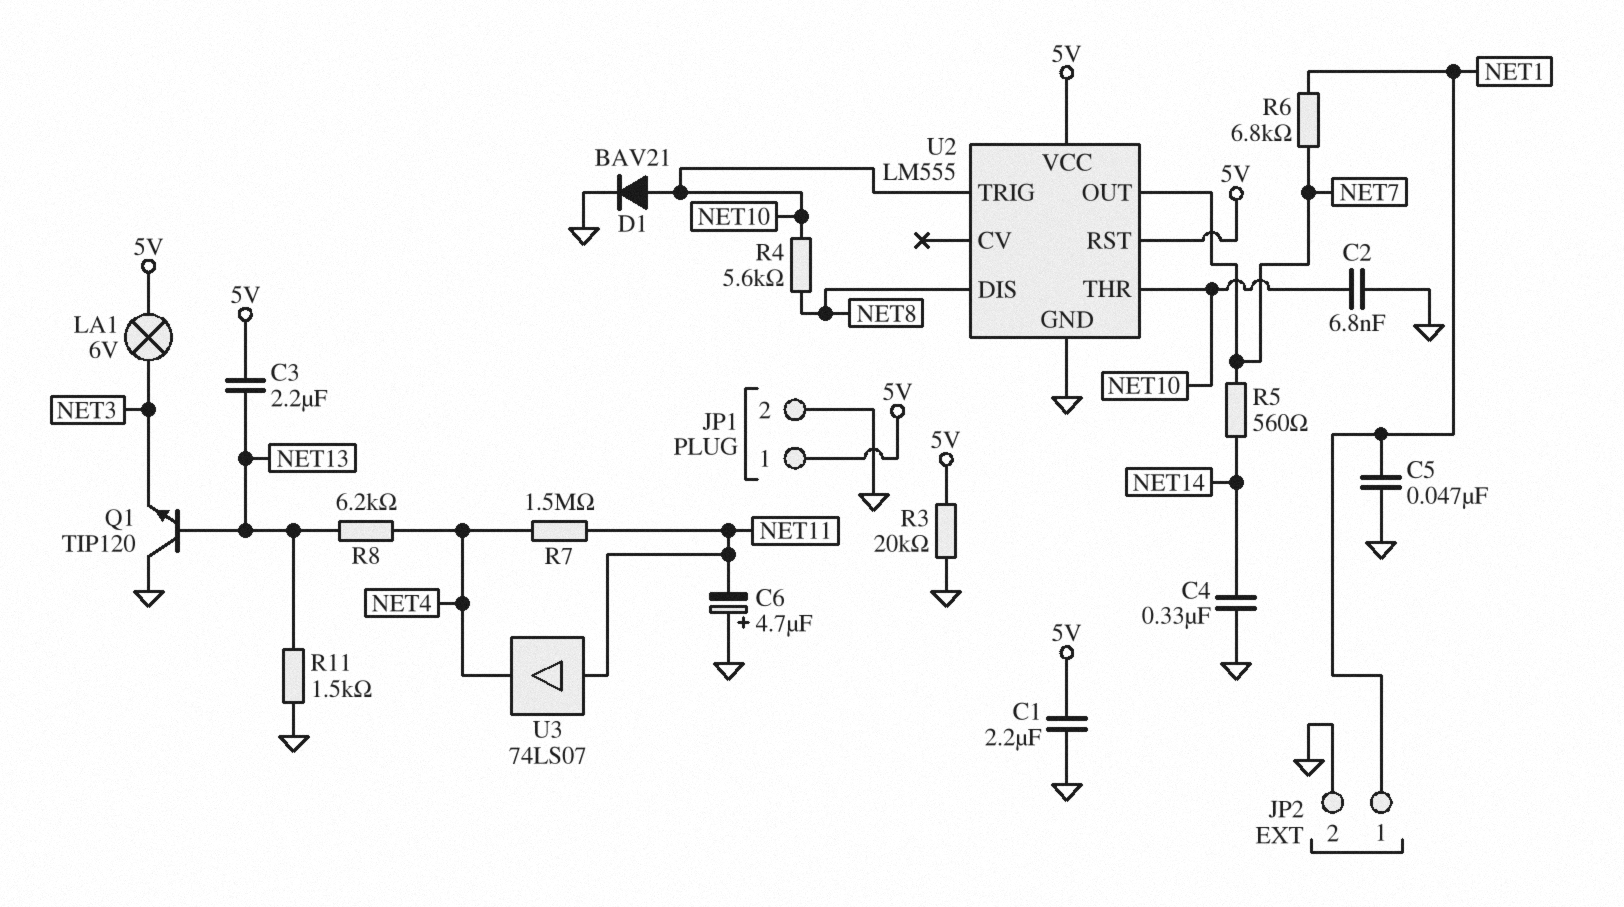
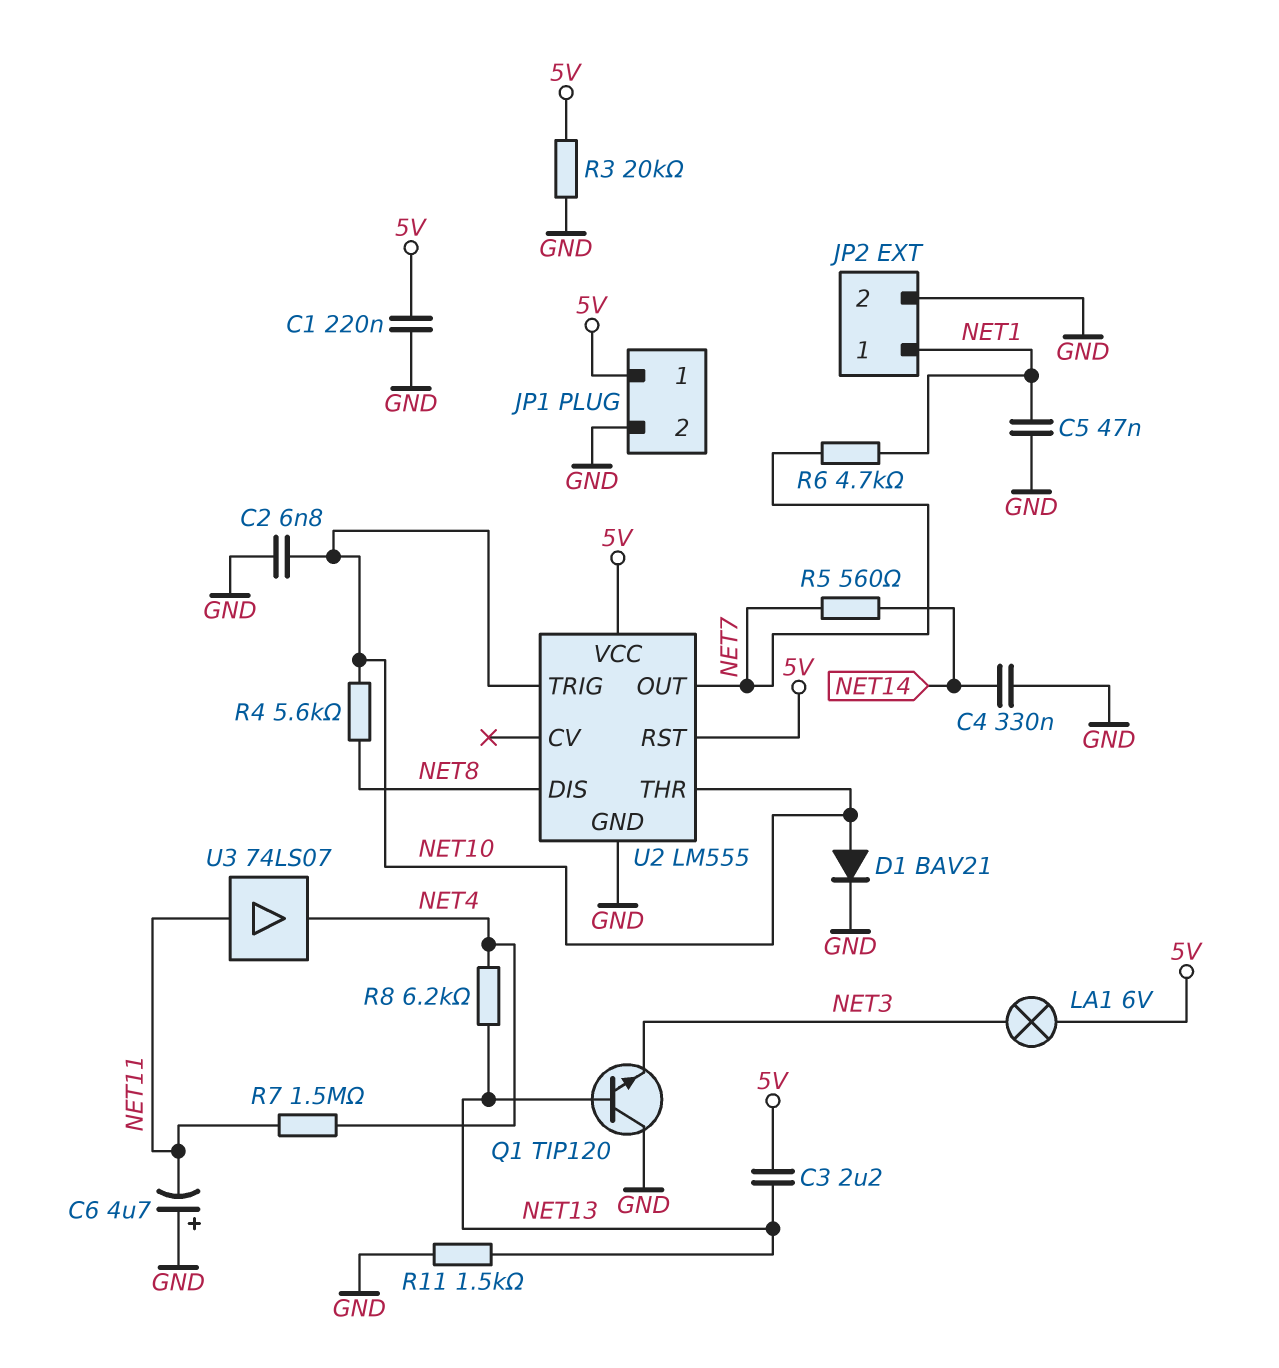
C1: 2.2uF (5V, GND) -> 220nF (5V, GND)
R6: 6.8k (NET1, NET7) -> 4.7k (NET1, NET7)

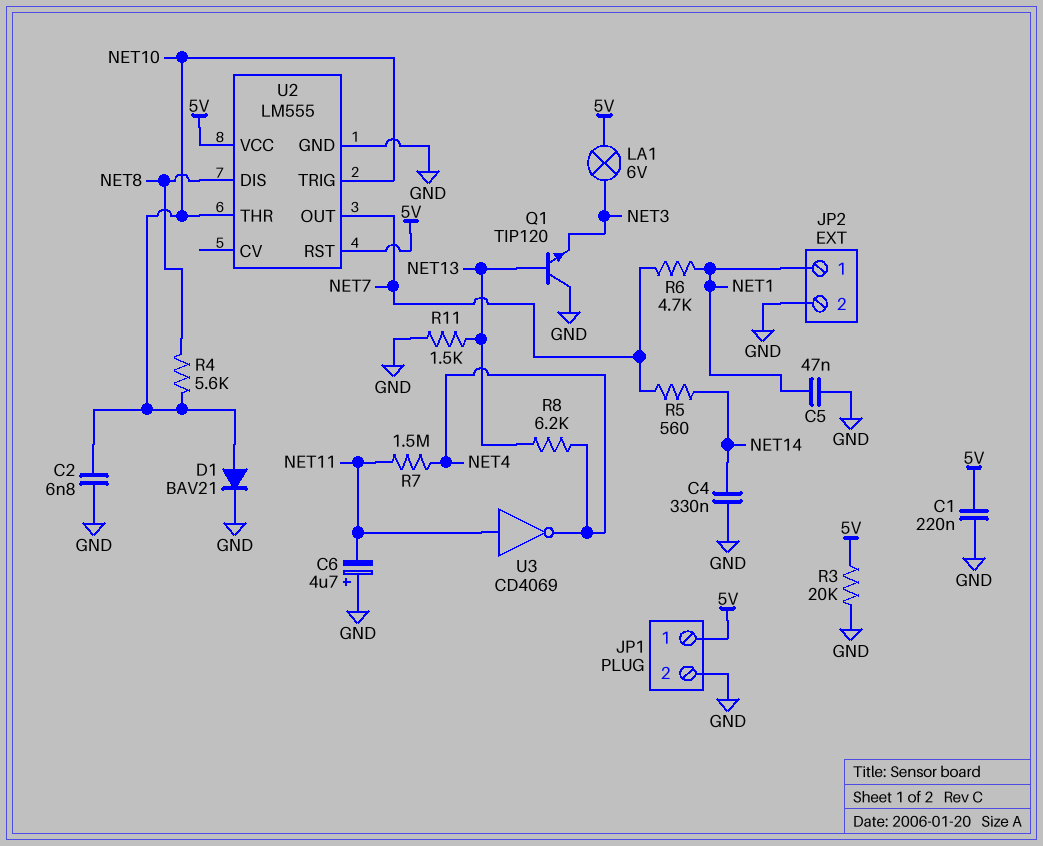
C3: 2.2uF (5V, NET13) -> none
U3: buffer 74LS07 (in NET11, out NET4) -> NOT CD4069 (in NET11, out NET4)

